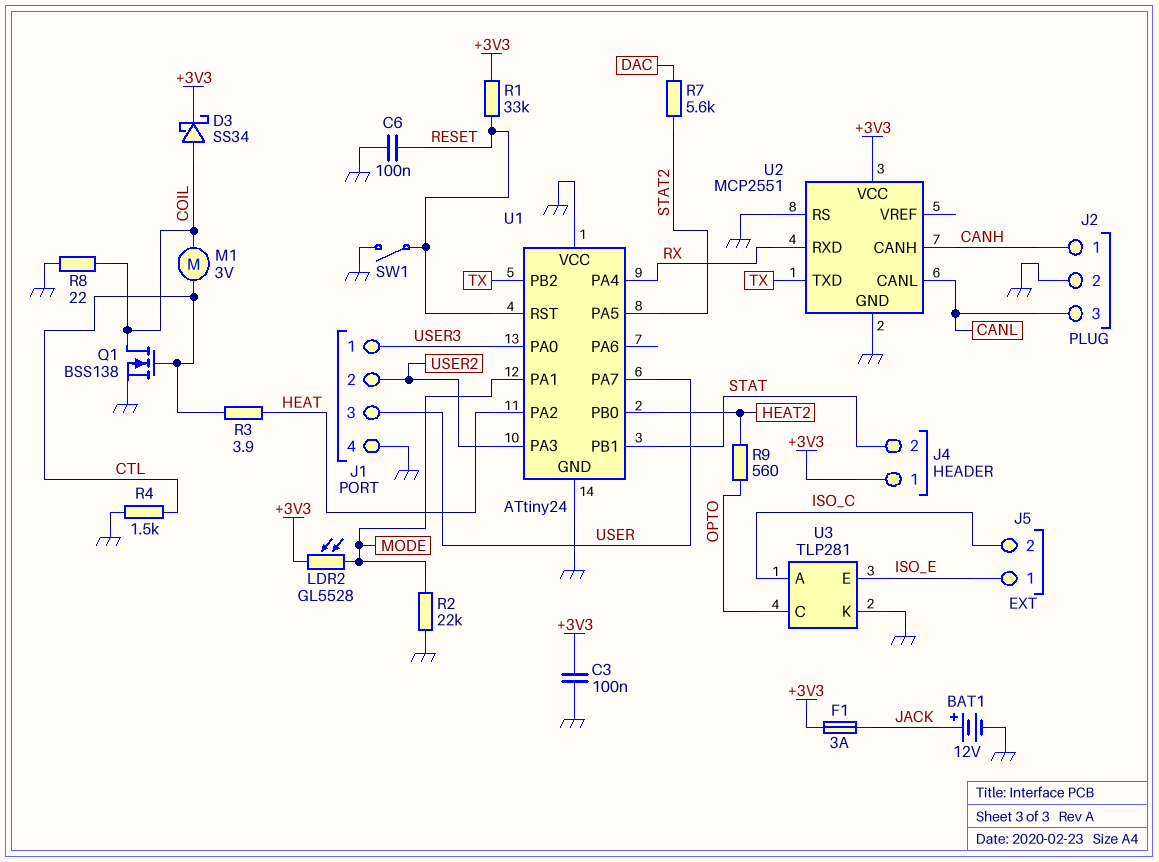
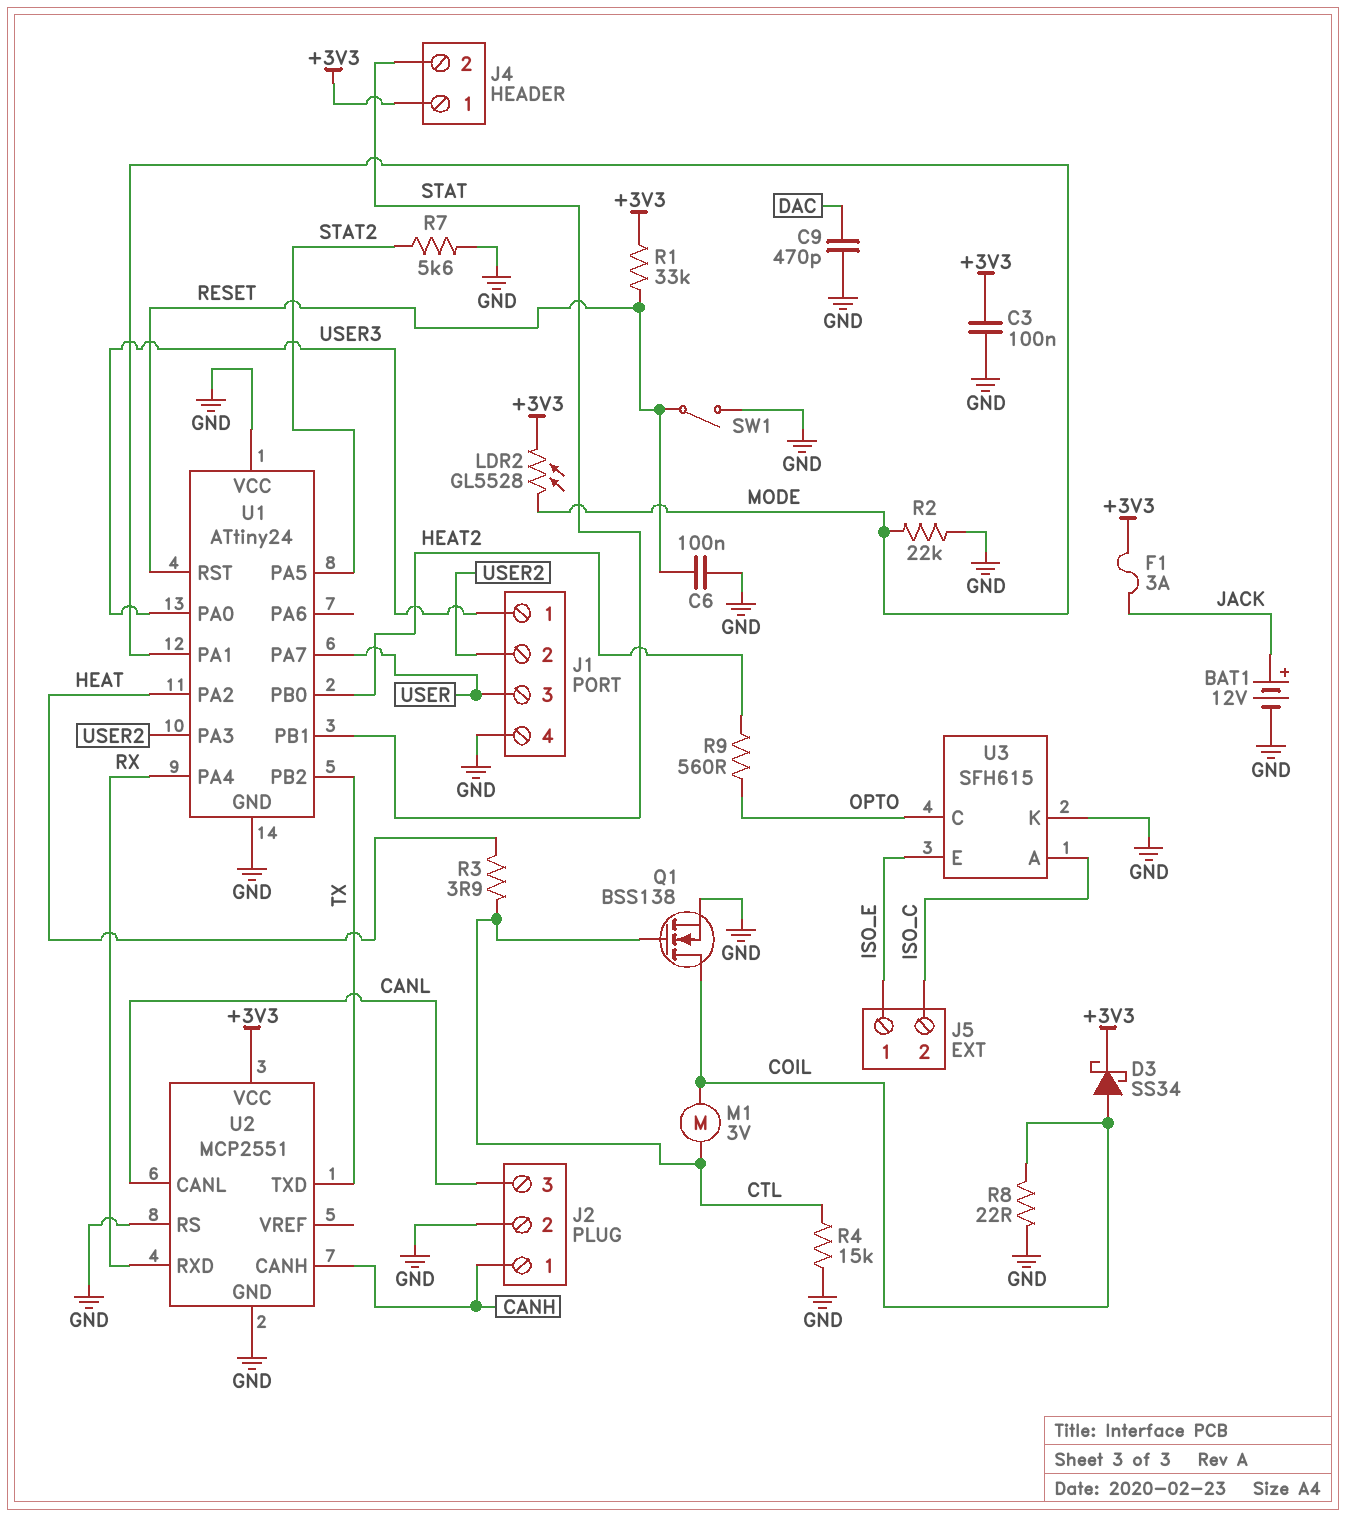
C9: none -> 470pF (DAC, GND)
R4: 1.5k (CTL, GND) -> 15k (CTL, GND)
R7: 5.6k (DAC, STAT2) -> 5.6k (GND, STAT2)
U3: TLP281 -> SFH615

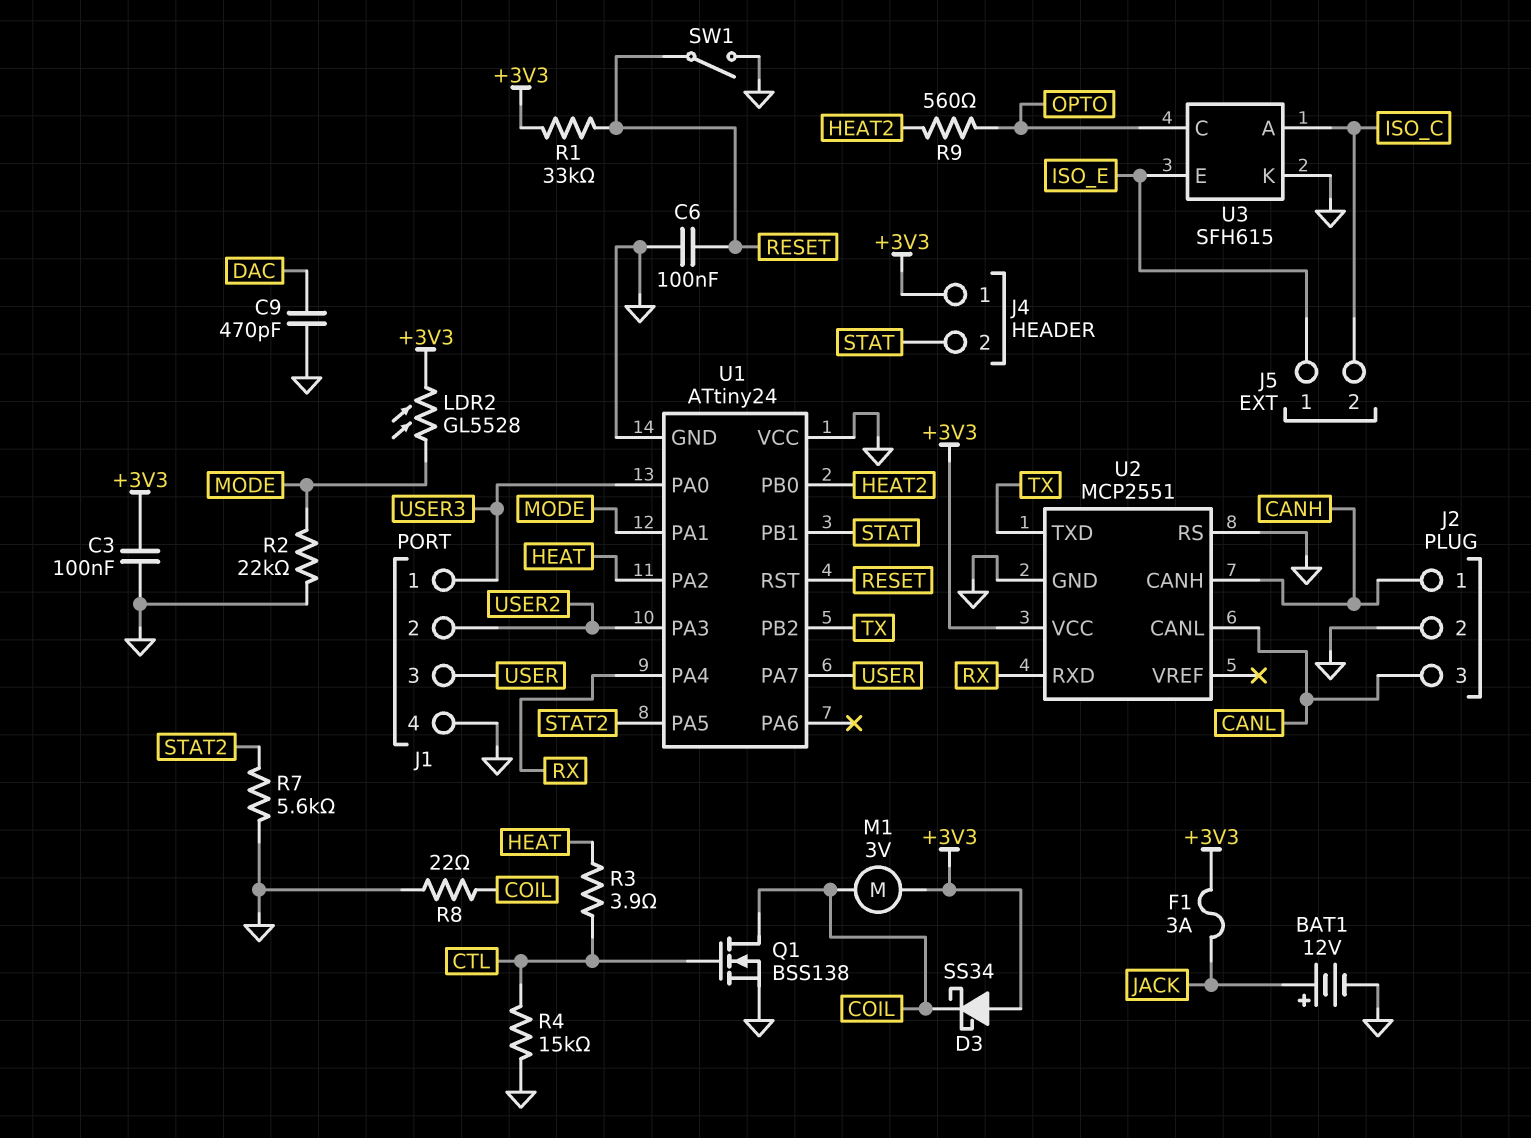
D3: schottky SS34 (A COIL, K +3V3) -> schottky SS34 (A +3V3, K COIL)
M1: motor 3V (COIL, CTL) -> motor 3V (+3V3, COIL)

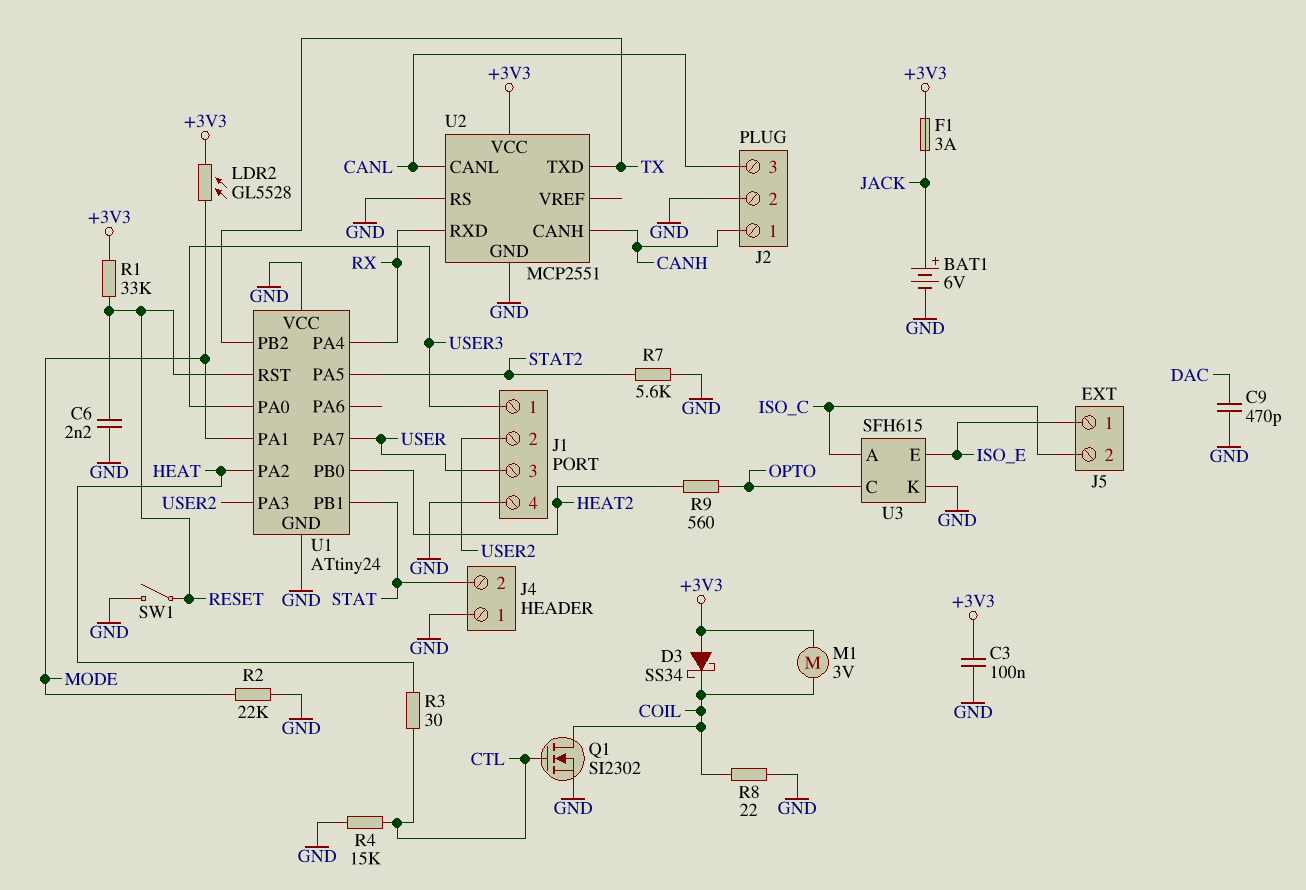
BAT1: 12V (plus JACK, minus GND) -> 6V (plus JACK, minus GND)
C6: 100nF (GND, RESET) -> 2.2nF (GND, RESET)
J4 pin 1: +3V3 -> GND
Q1: NMOS BSS138 (G CTL, D COIL, S GND) -> NMOS SI2302 (G CTL, D COIL, S GND)
R3: 3.9 (CTL, HEAT) -> 30 (CTL, HEAT)

